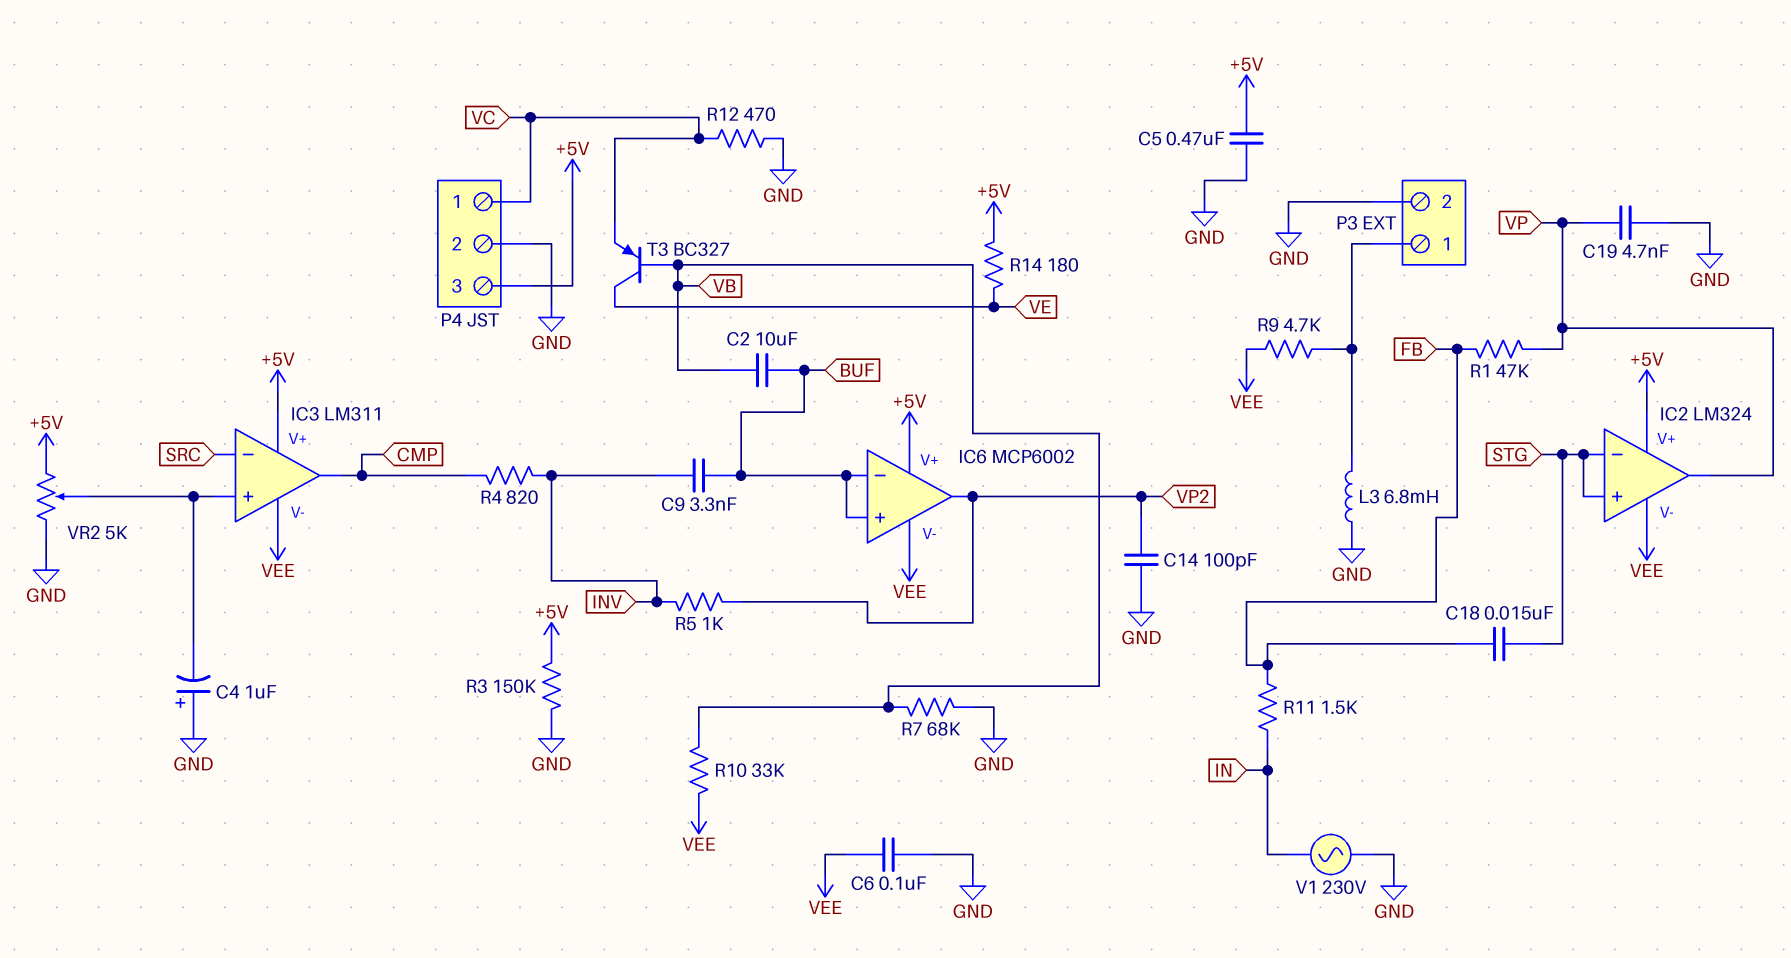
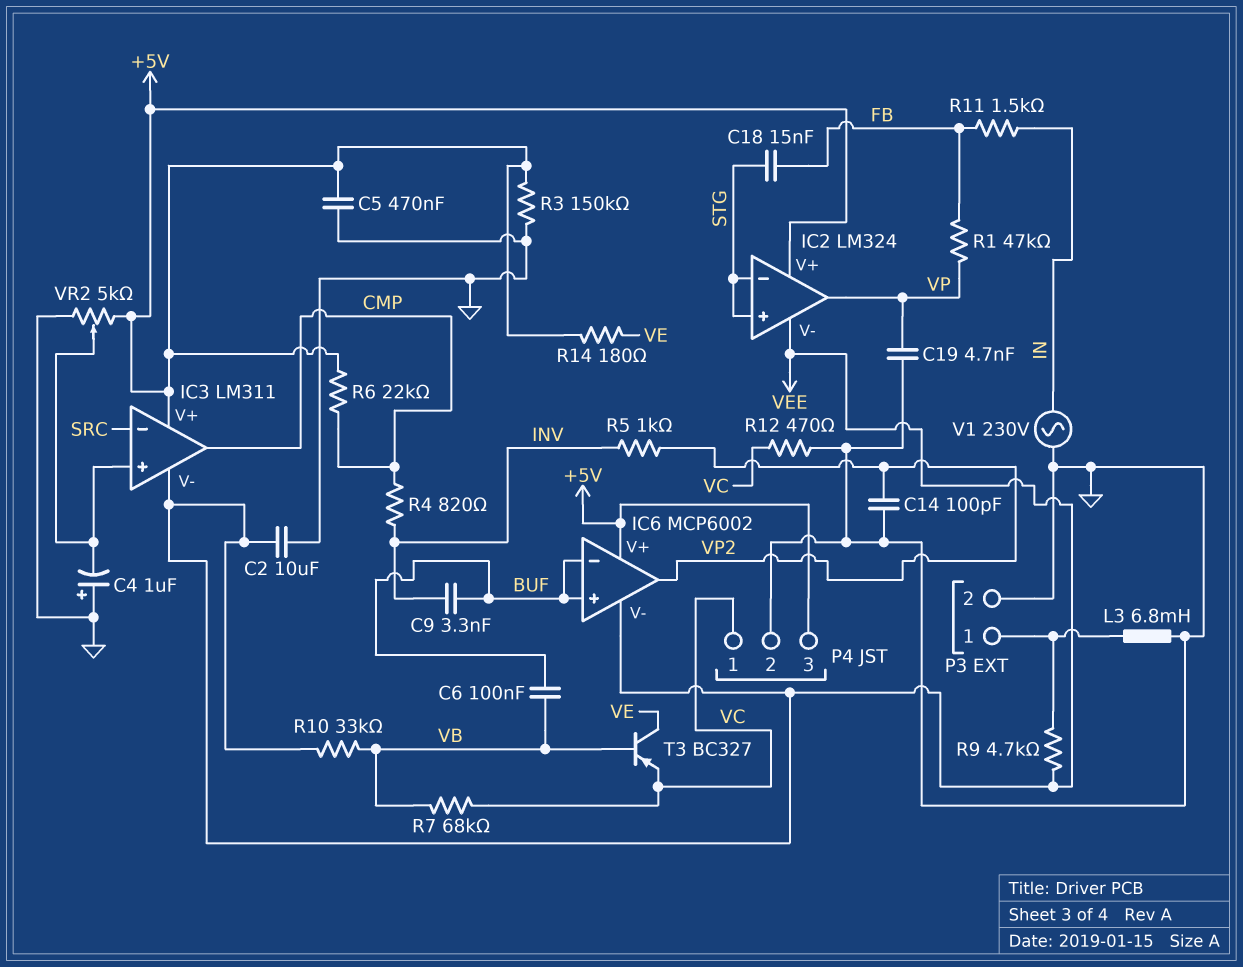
C2: 10uF (BUF, VB) -> 10uF (GND, VEE)
C6: 100nF (GND, VEE) -> 100nF (BUF, VB)
R6: none -> 22k (+5V, CMP)
R7: 68k (GND, VB) -> 68k (VB, VC)

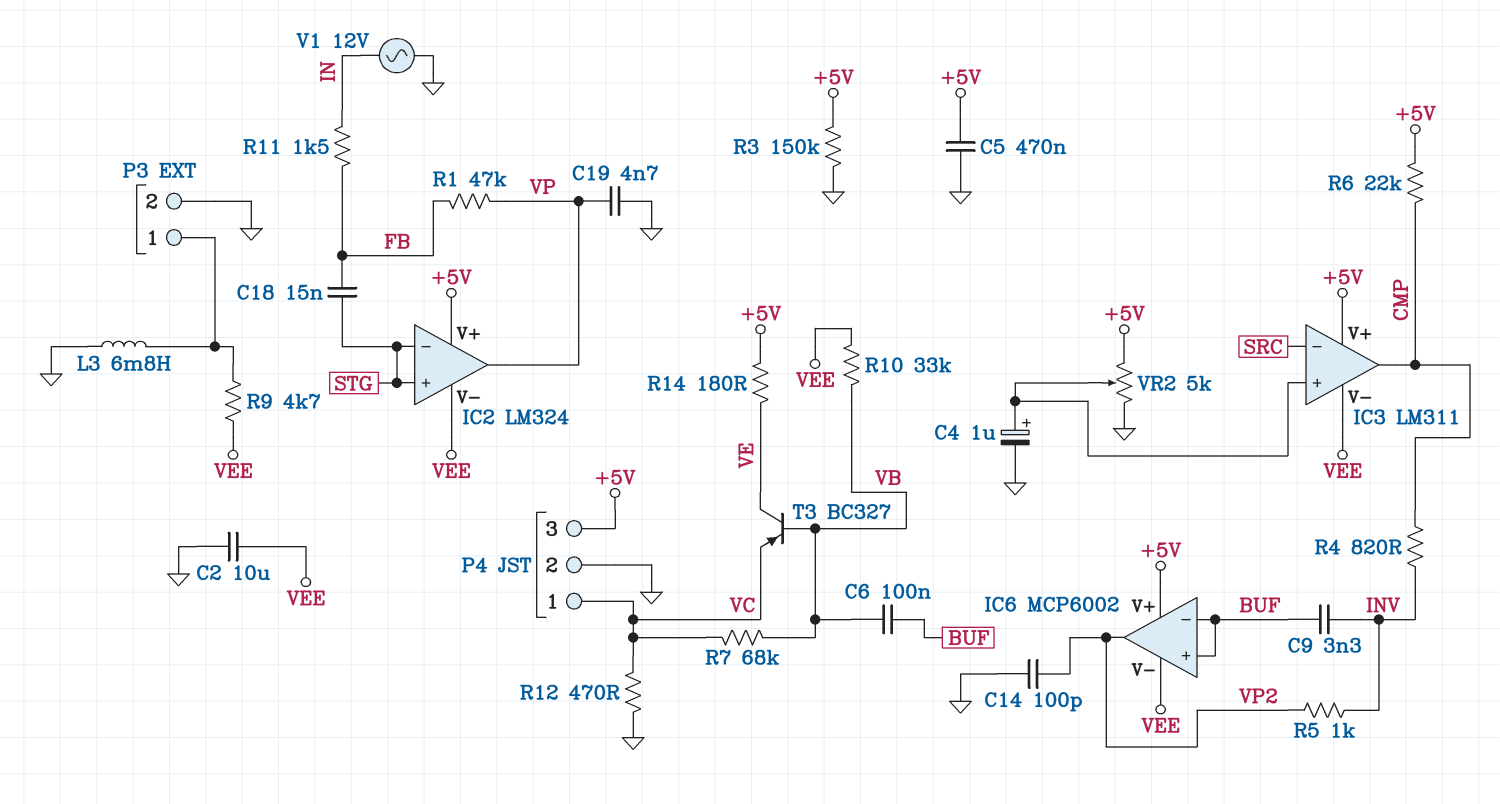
C4: 1uF (plus GND, minus IC3/in+) -> 1uF (plus IC3/in+, minus GND)
V1: AC 230V (GND, IN) -> AC 12V (GND, IN)

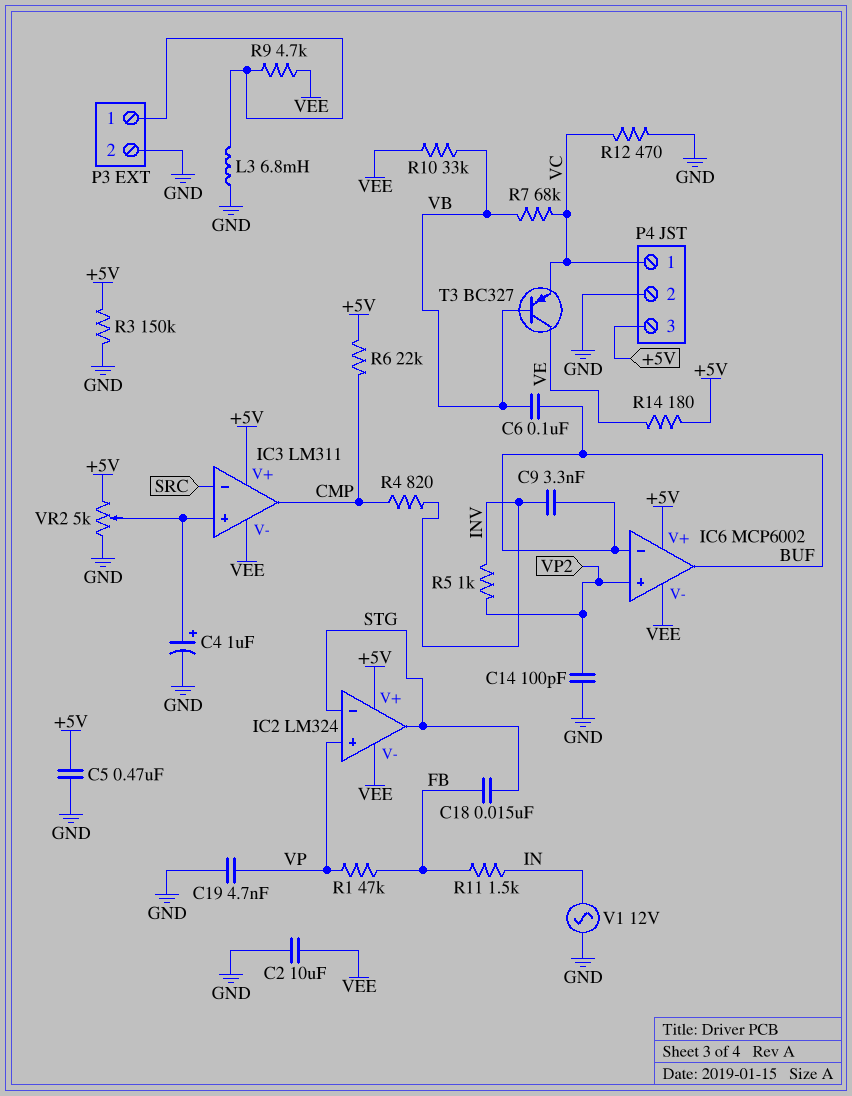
IC2 pin in+: STG -> VP
IC2 pin out: VP -> STG
IC6 pin in+: BUF -> VP2
IC6 pin out: VP2 -> BUF

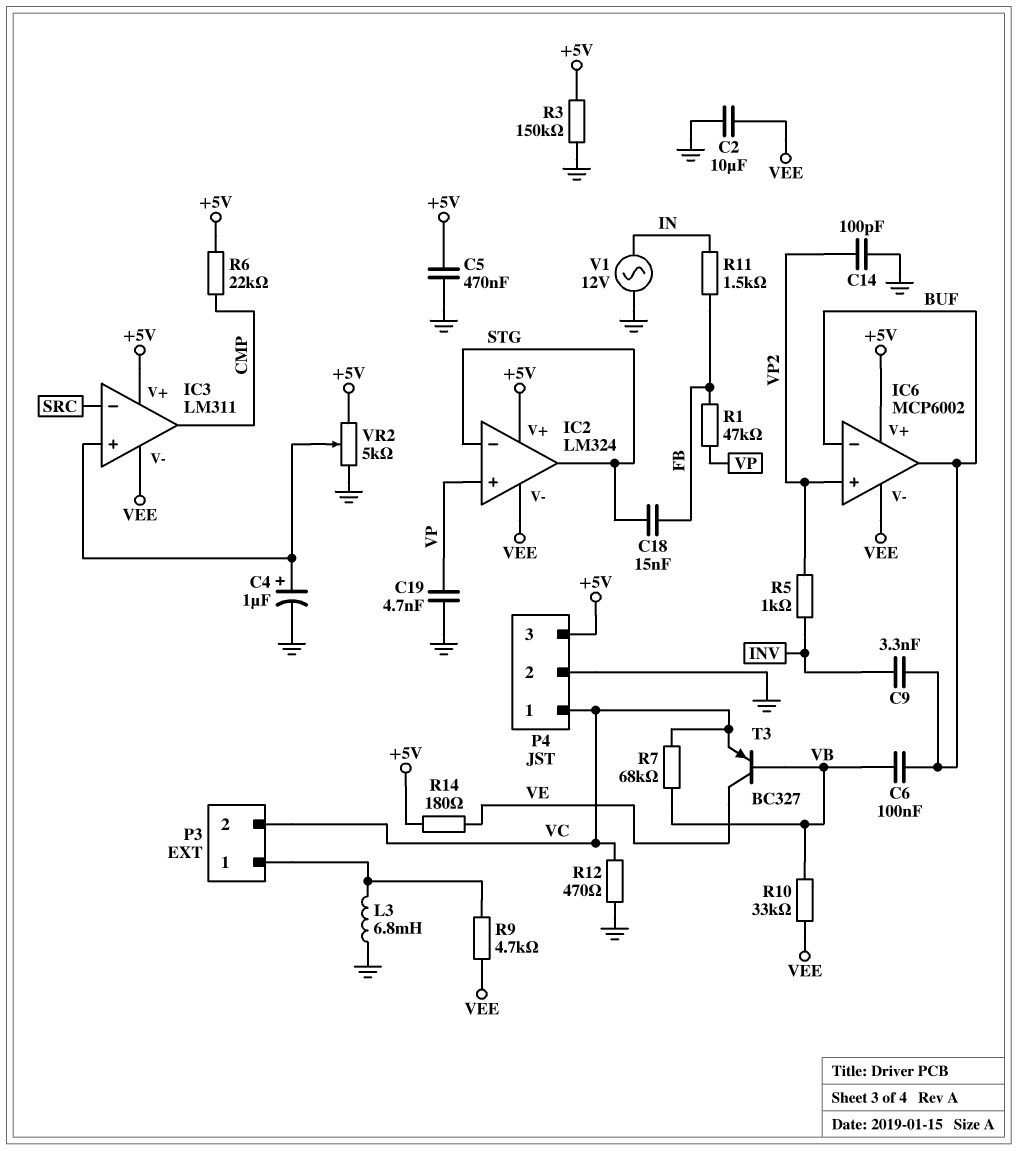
P3 pin 2: GND -> VC
R4: 820 (CMP, INV) -> none

